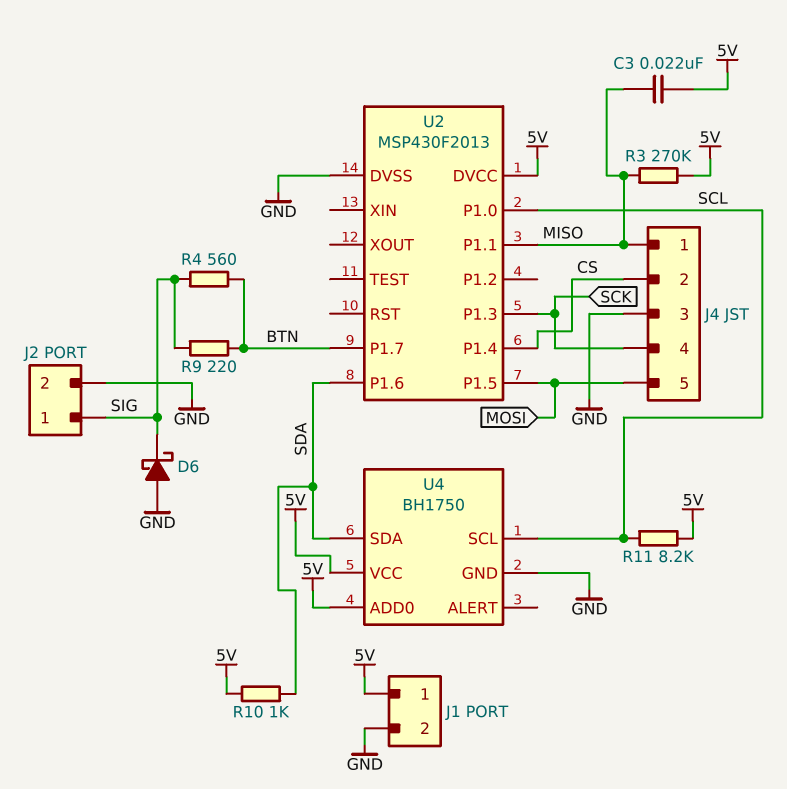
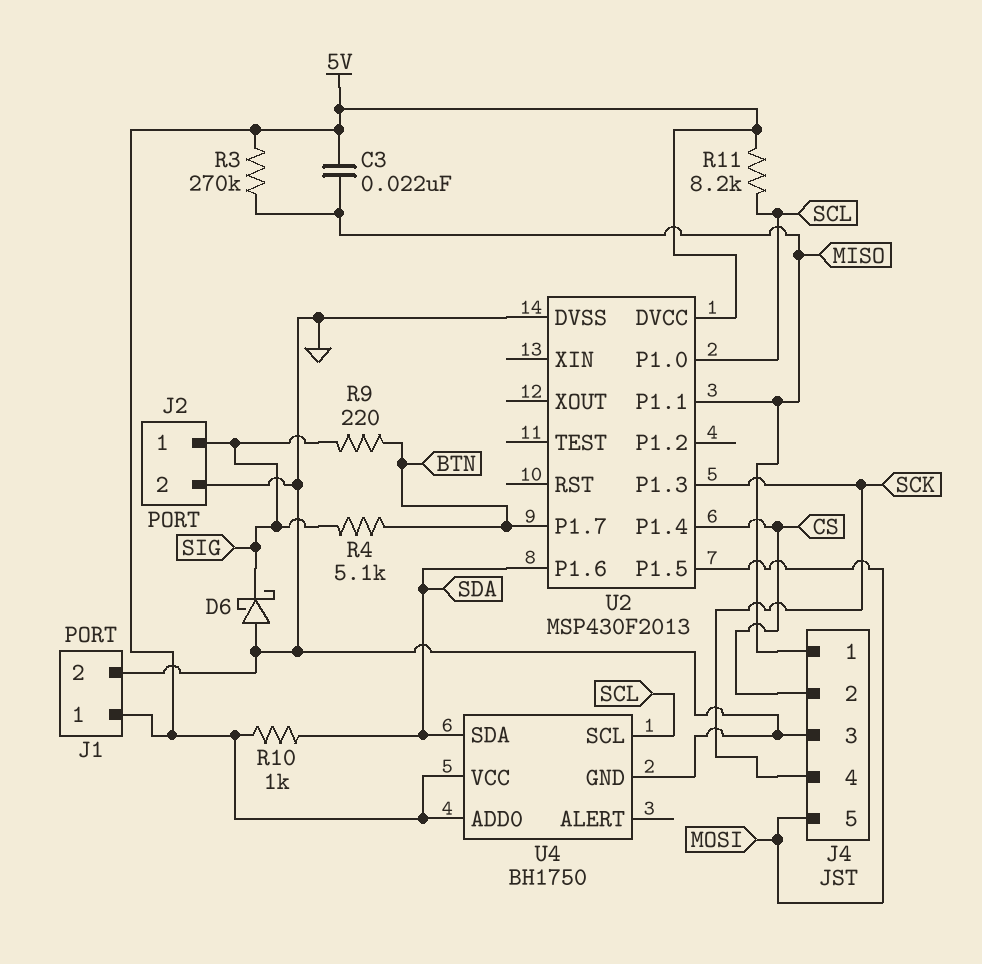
R4: 560 (BTN, SIG) -> 5.1k (BTN, SIG)

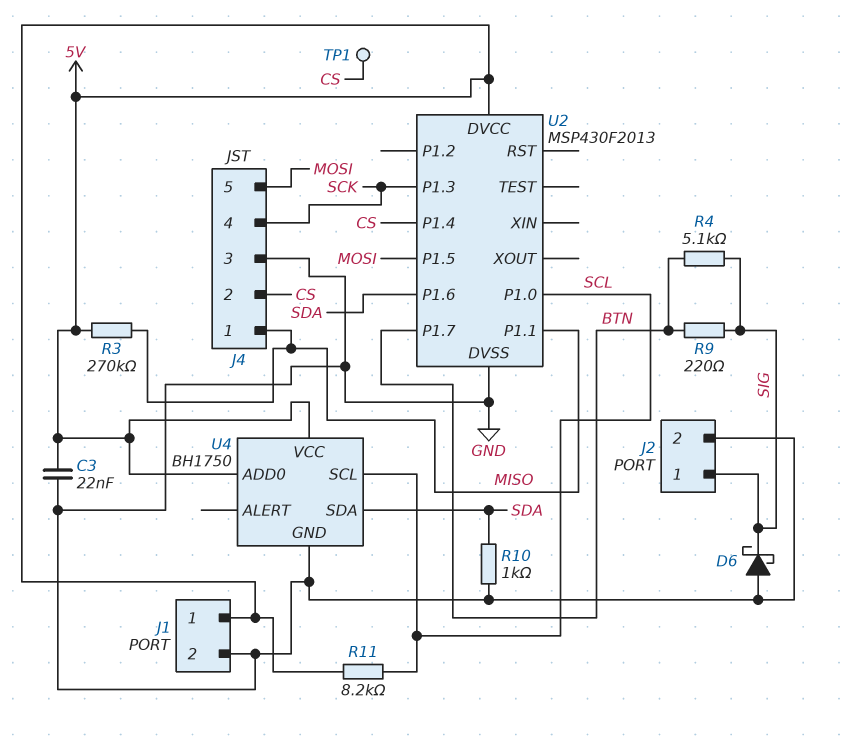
C3: 22nF (5V, MISO) -> 22nF (5V, GND)
R10: 1k (5V, SDA) -> 1k (GND, SDA)
TP1: none -> test point (CS)

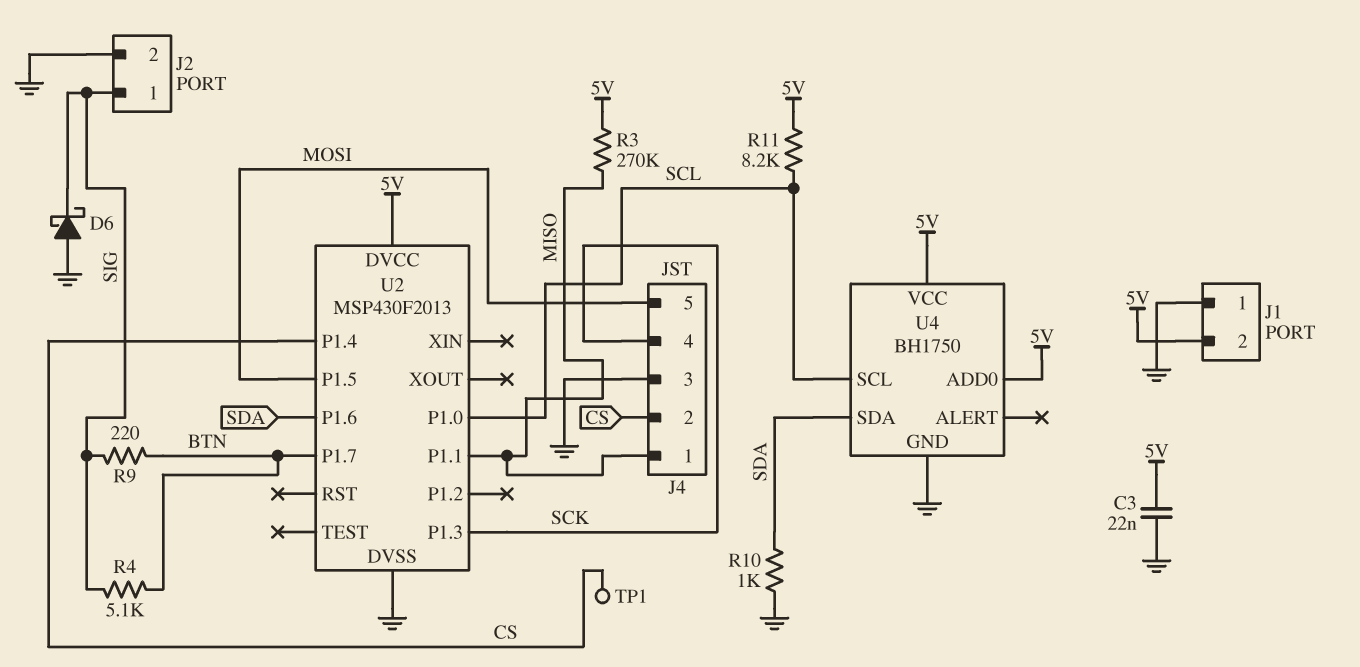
J1 pin 1: 5V -> GND
J1 pin 2: GND -> 5V

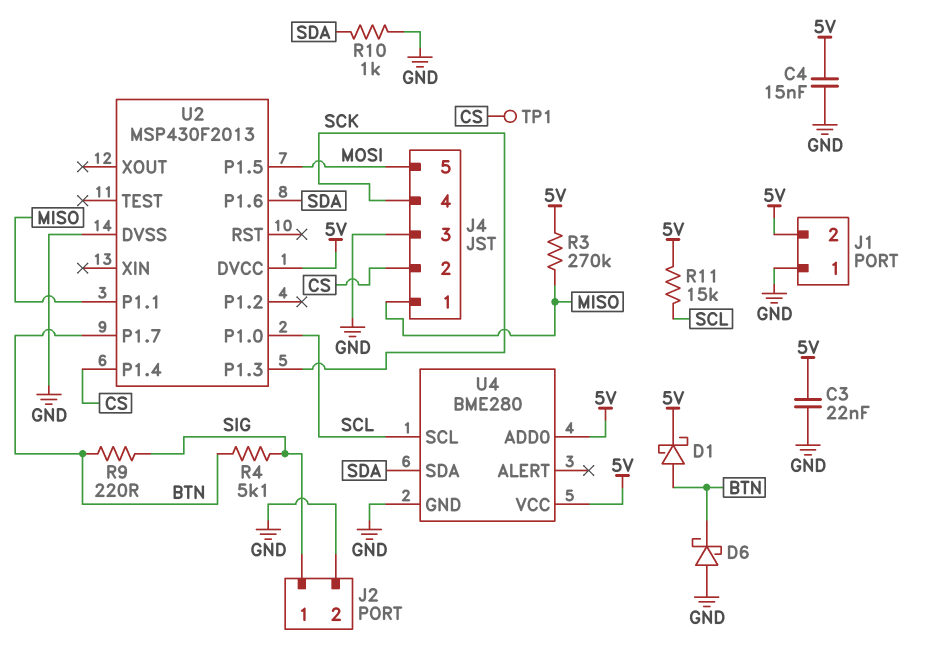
C4: none -> 15nF (5V, GND)
D1: none -> schottky (A BTN, K 5V)
D6: schottky (A GND, K SIG) -> schottky (A GND, K BTN)
R11: 8.2k (5V, SCL) -> 15k (5V, SCL)
U4: BH1750 -> BME280

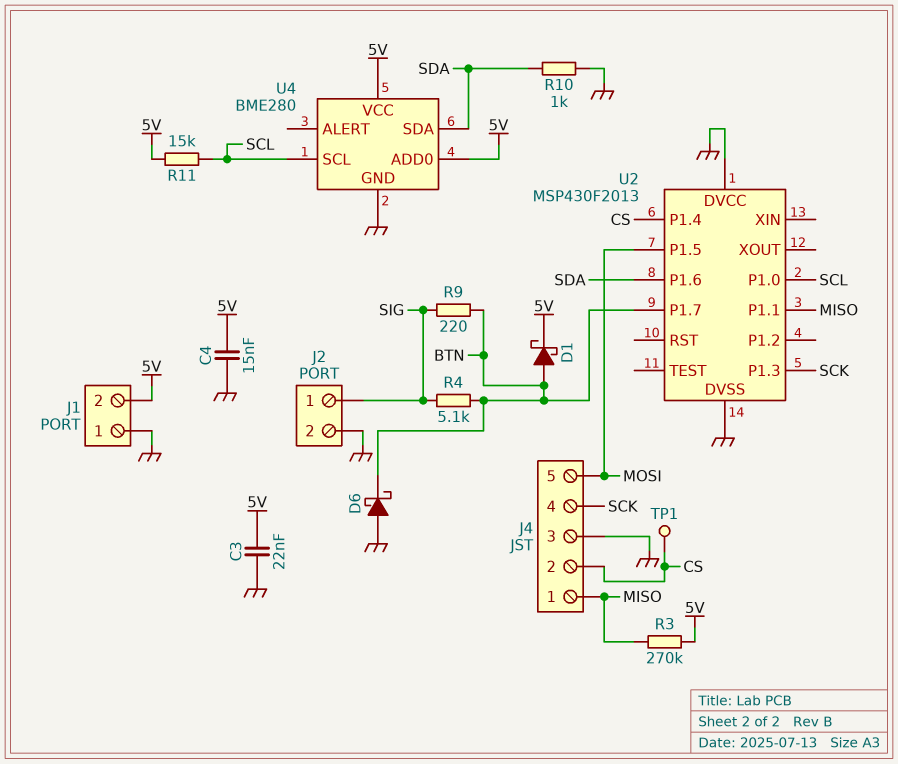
U2 pin DVCC: 5V -> GND

